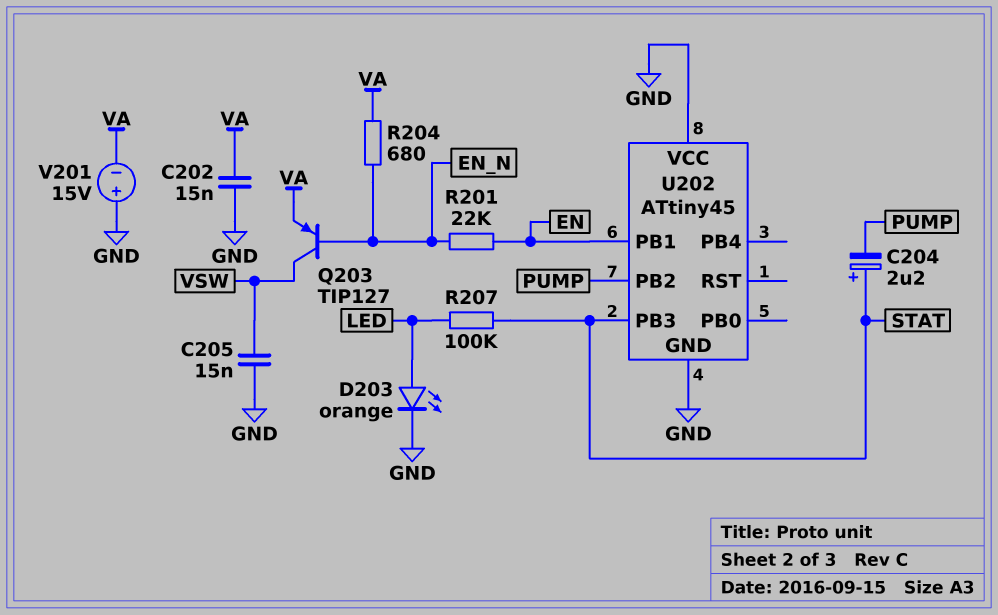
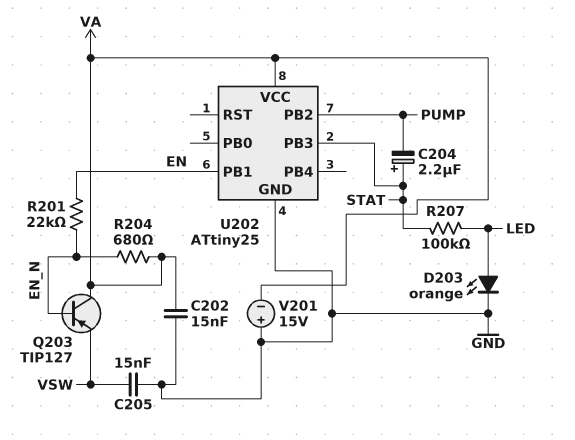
Q203: PNP TIP127 (B EN_N, C VSW, E VA) -> PNP TIP127 (B EN_N, C VA, E VSW)
U202: ATtiny45 -> ATtiny25
U202 pin VCC: GND -> VA

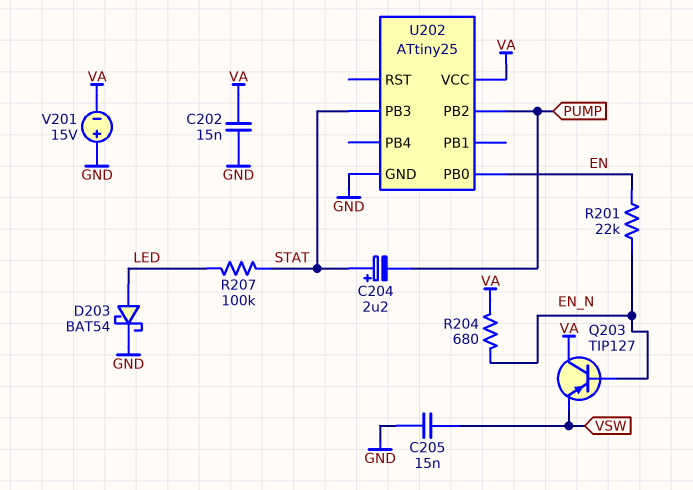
D203: LED orange (A LED, K GND) -> schottky BAT54 (A LED, K GND)
U202 pin PB0: none -> EN
U202 pin PB1: EN -> none

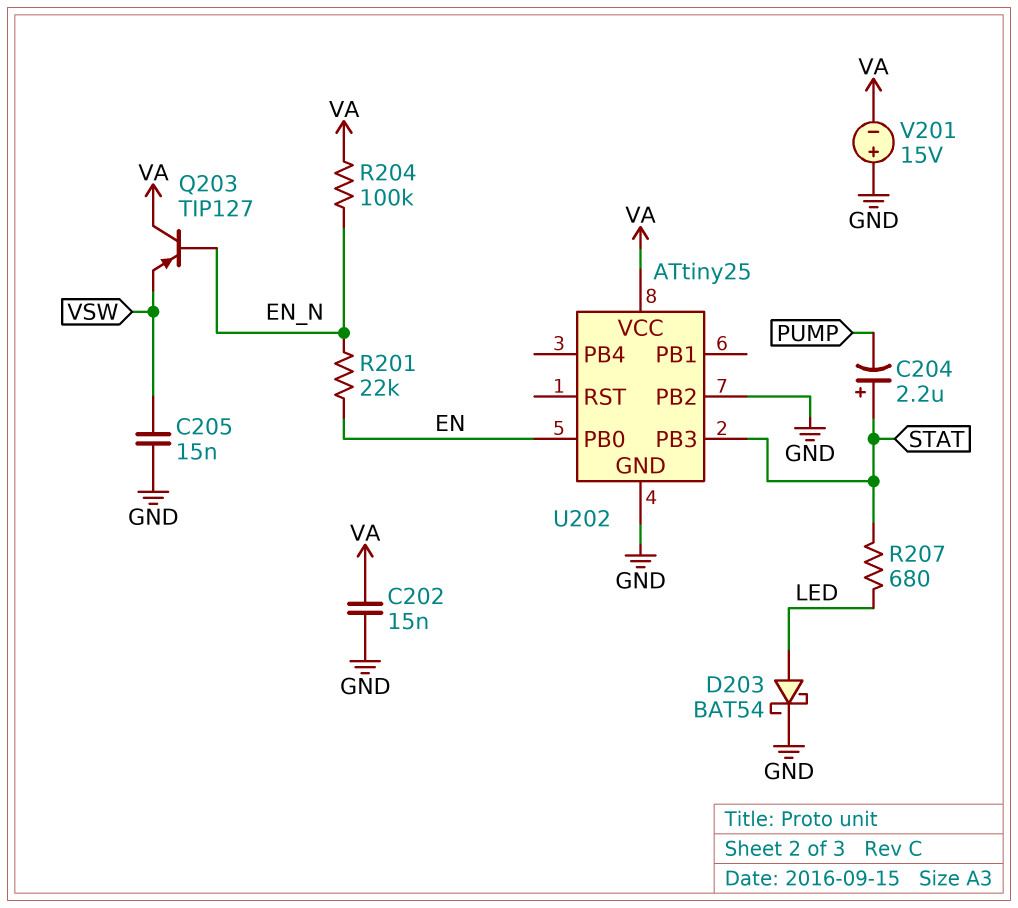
R204: 680 (EN_N, VA) -> 100k (EN_N, VA)
R207: 100k (LED, STAT) -> 680 (LED, STAT)
U202 pin PB2: PUMP -> GND

